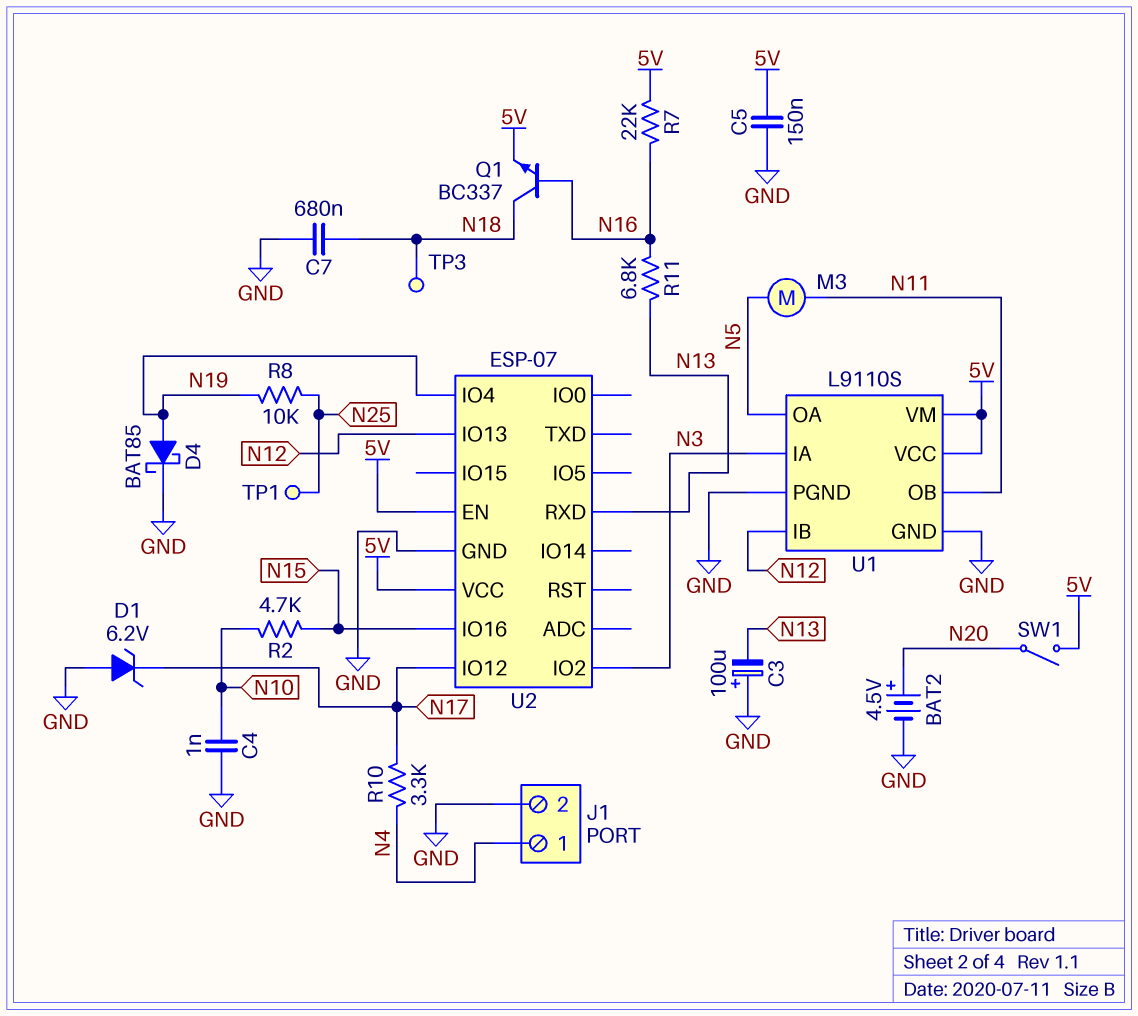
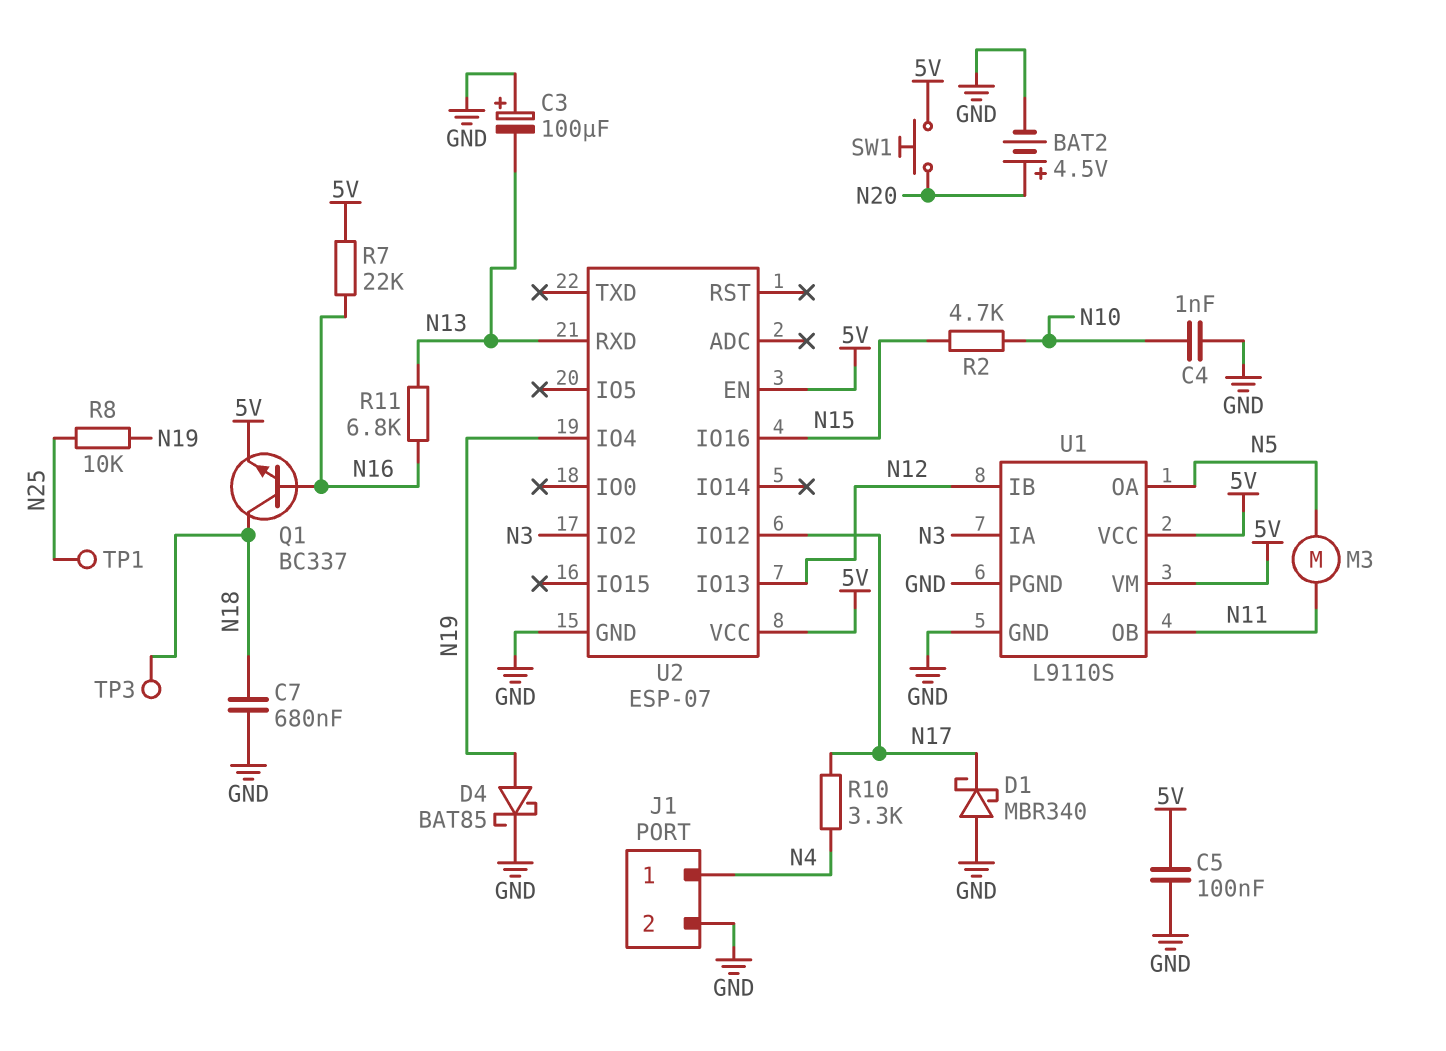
C5: 150nF (5V, GND) -> 100nF (5V, GND)
D1: zener 6.2V (A GND, K N17) -> schottky MBR340 (A GND, K N17)
SW1: switch (5V, N20) -> button (5V, N20)

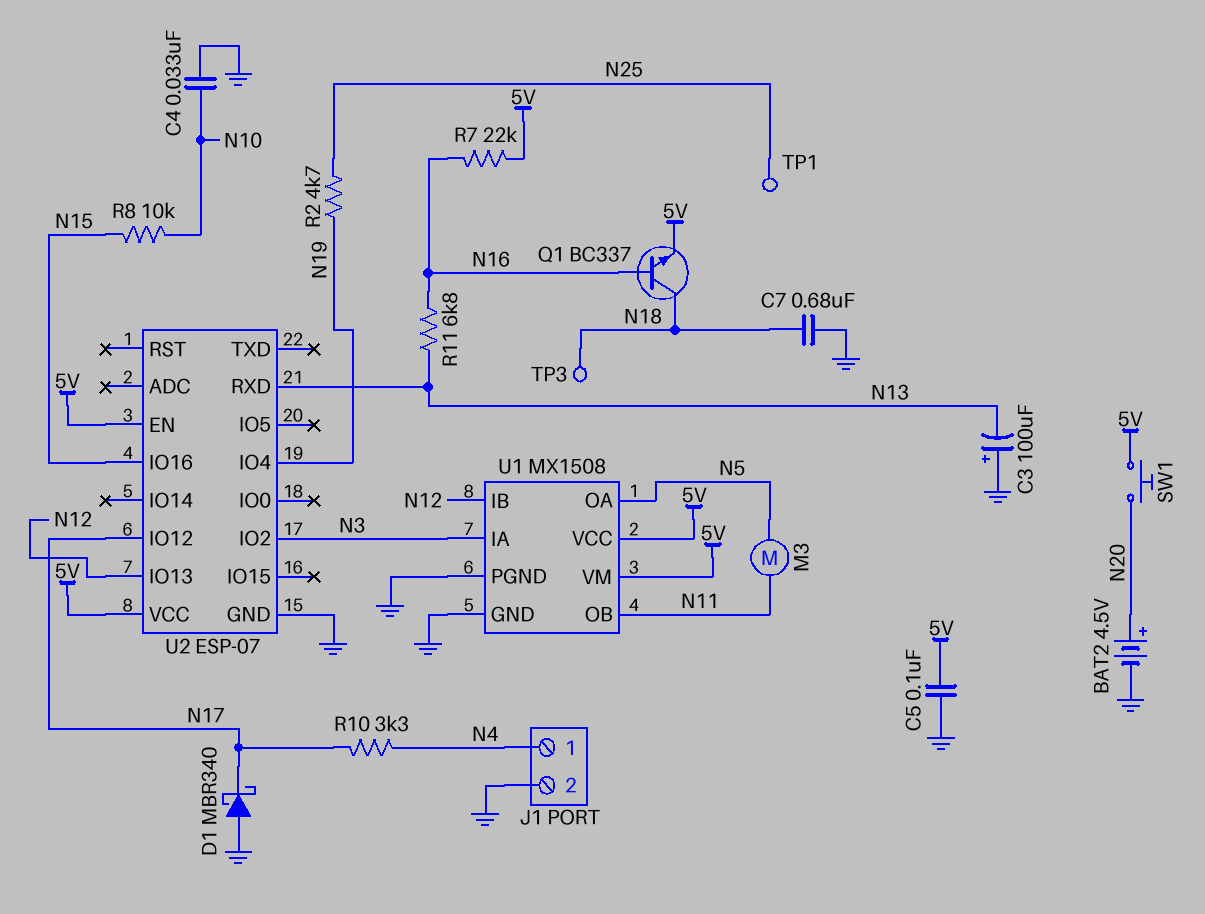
C4: 1nF (GND, N10) -> 33nF (GND, N10)
D4: schottky BAT85 (A N19, K GND) -> none
R2: 4.7k (N10, N15) -> 4.7k (N19, N25)
R8: 10k (N19, N25) -> 10k (N10, N15)
U1: L9110S -> MX1508

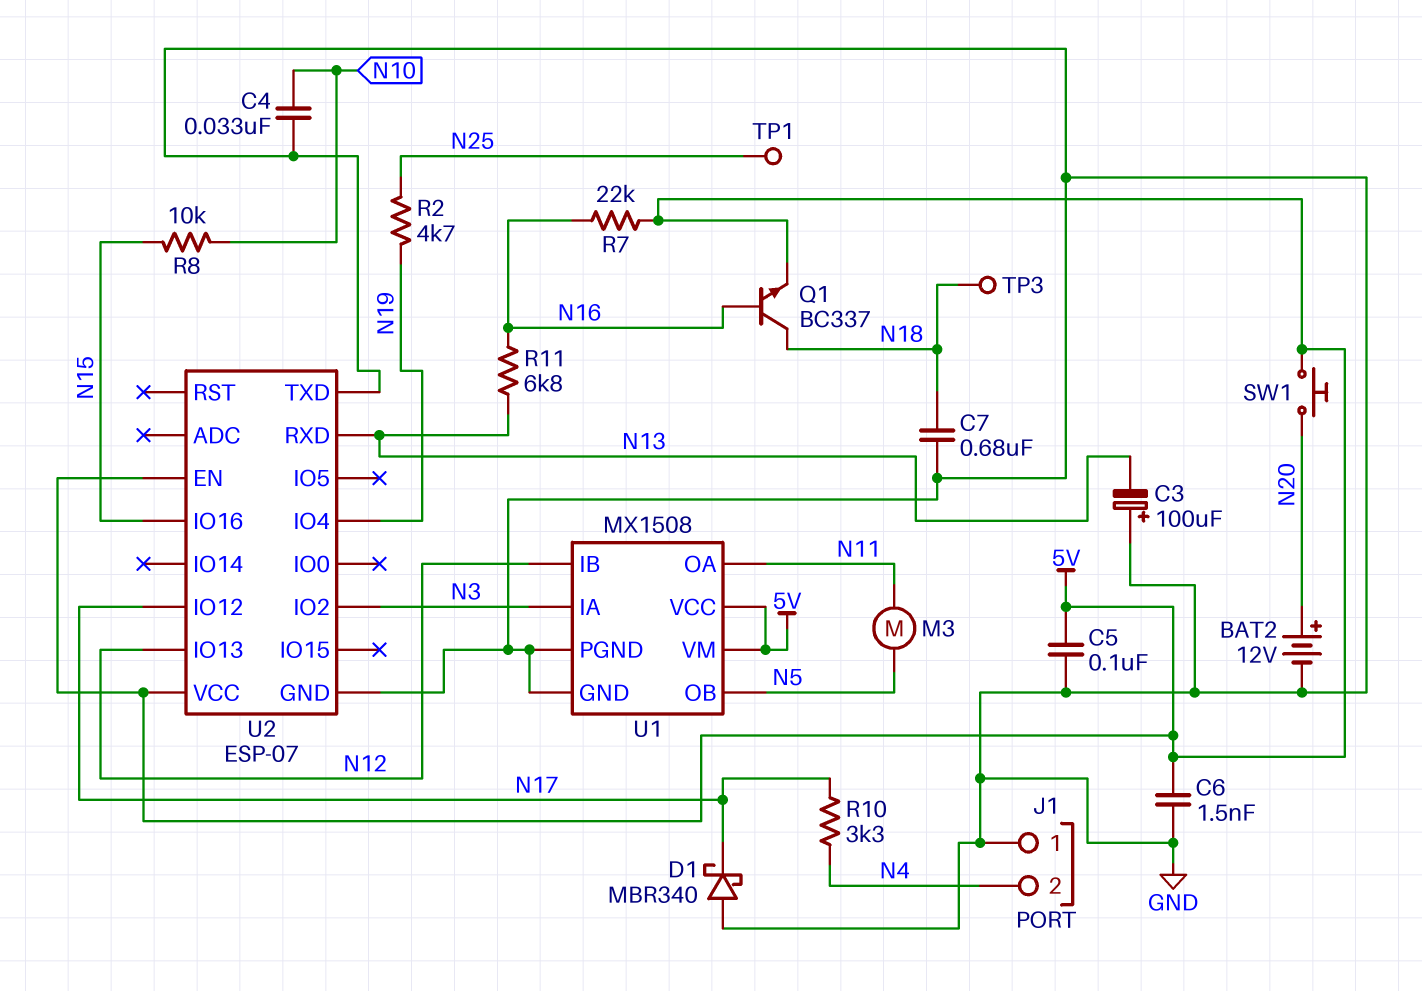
BAT2: 4.5V (plus N20, minus GND) -> 12V (plus N20, minus GND)
C6: none -> 1.5nF (5V, GND)
J1 pin 1: N4 -> GND
J1 pin 2: GND -> N4
U1 pin OA: N5 -> N11
U1 pin OB: N11 -> N5
U2 pin TXD: none -> GND

